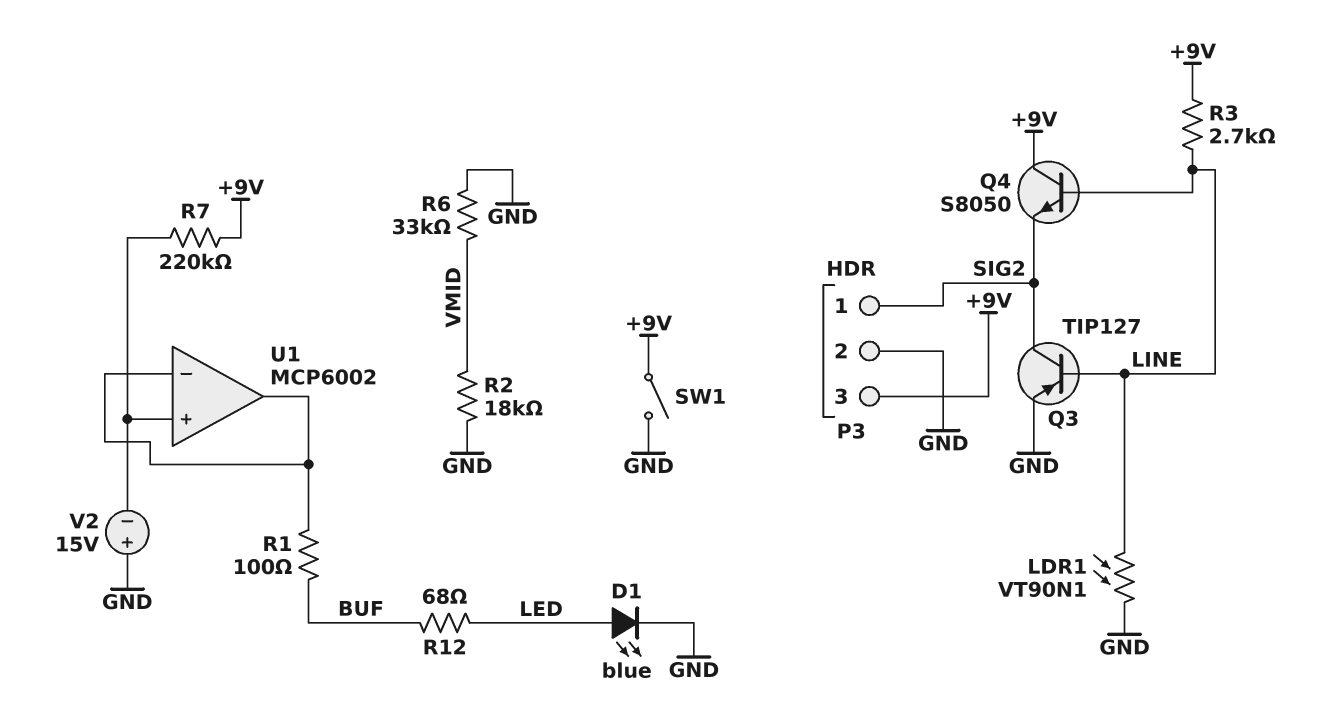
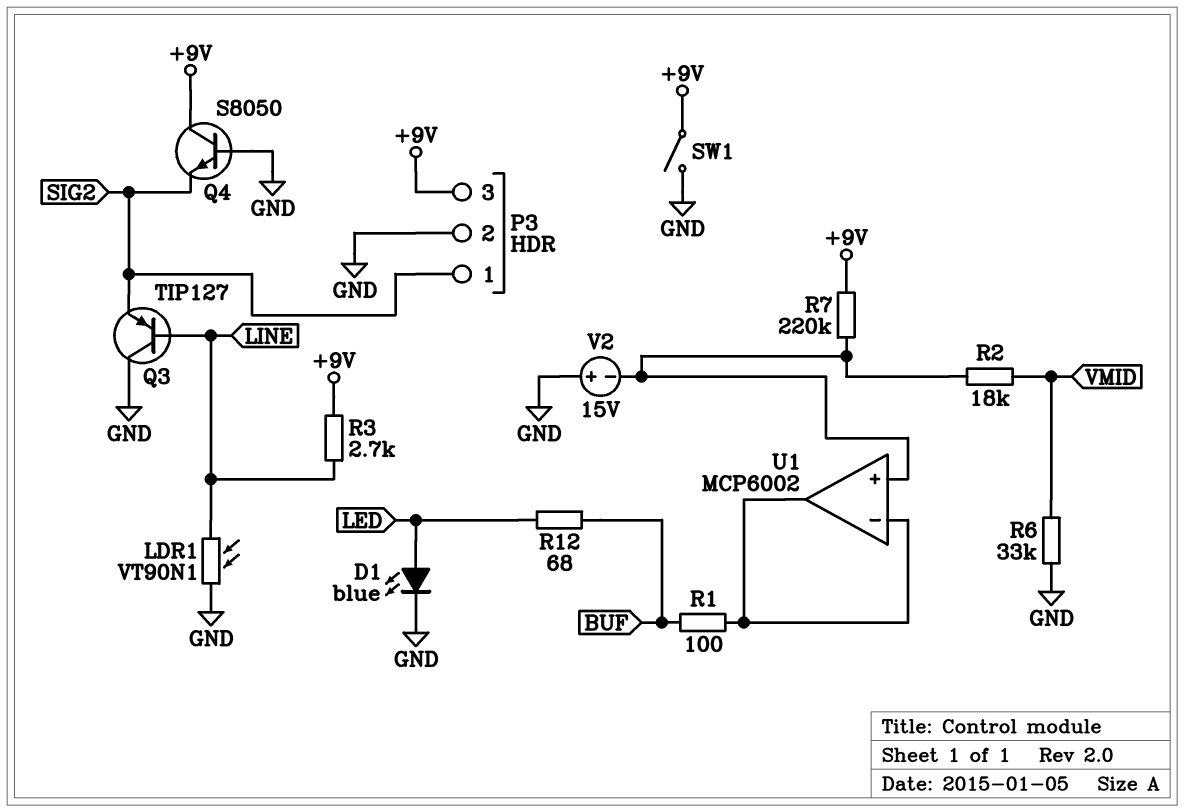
Q3: PNP TIP127 (B LINE, C SIG2, E GND) -> PNP TIP127 (B LINE, C GND, E SIG2)
Q4: NPN S8050 (B LINE, C +9V, E SIG2) -> NPN S8050 (B GND, C +9V, E SIG2)
R2: 18k (GND, VMID) -> 18k (U1/in+, VMID)

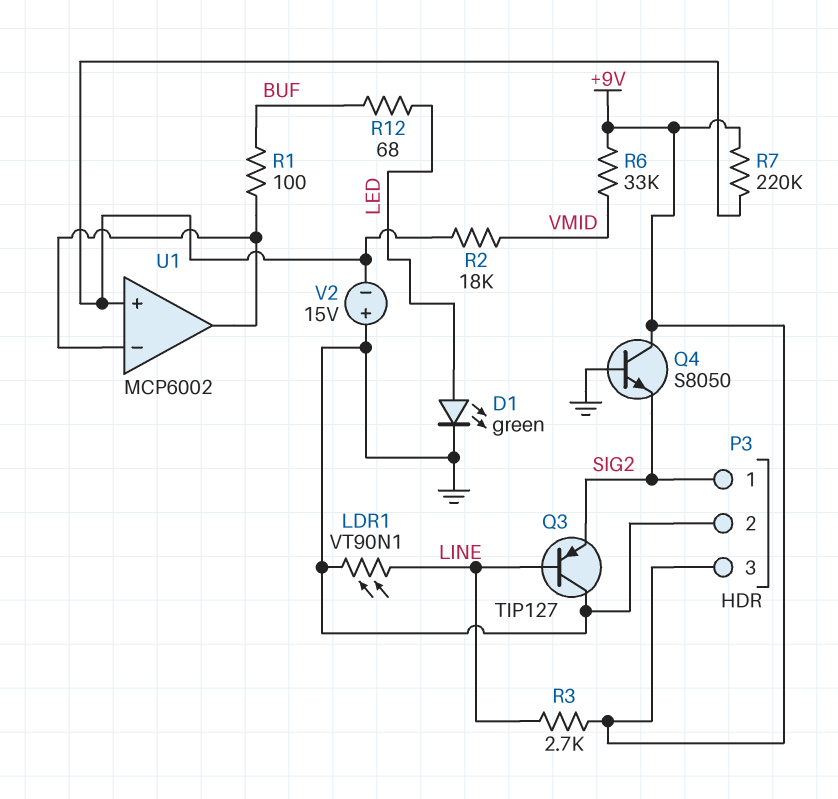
D1: LED blue (A LED, K GND) -> LED green (A LED, K GND)
R6: 33k (GND, VMID) -> 33k (+9V, VMID)
SW1: switch (+9V, GND) -> none

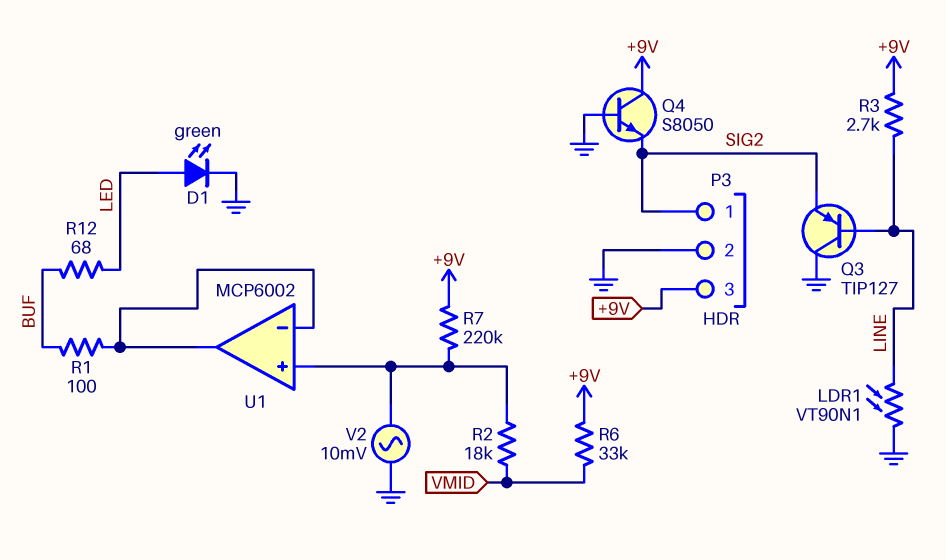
V2: 15V (plus GND, minus U1/in+) -> AC 10mV (GND, U1/in+)

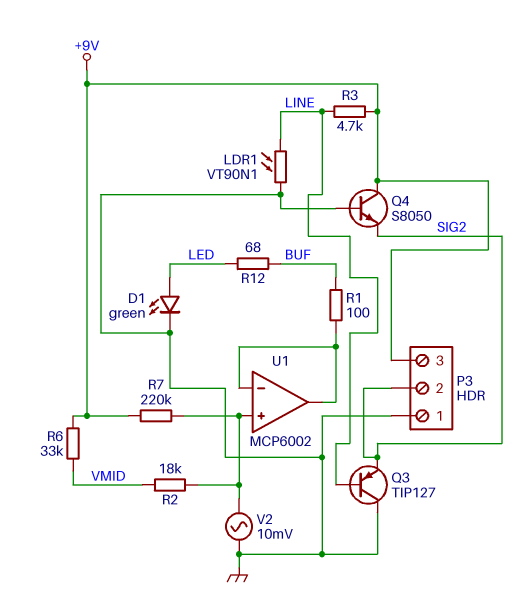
P3 pin 1: SIG2 -> GND
P3 pin 2: GND -> SIG2
R3: 2.7k (+9V, LINE) -> 4.7k (+9V, LINE)

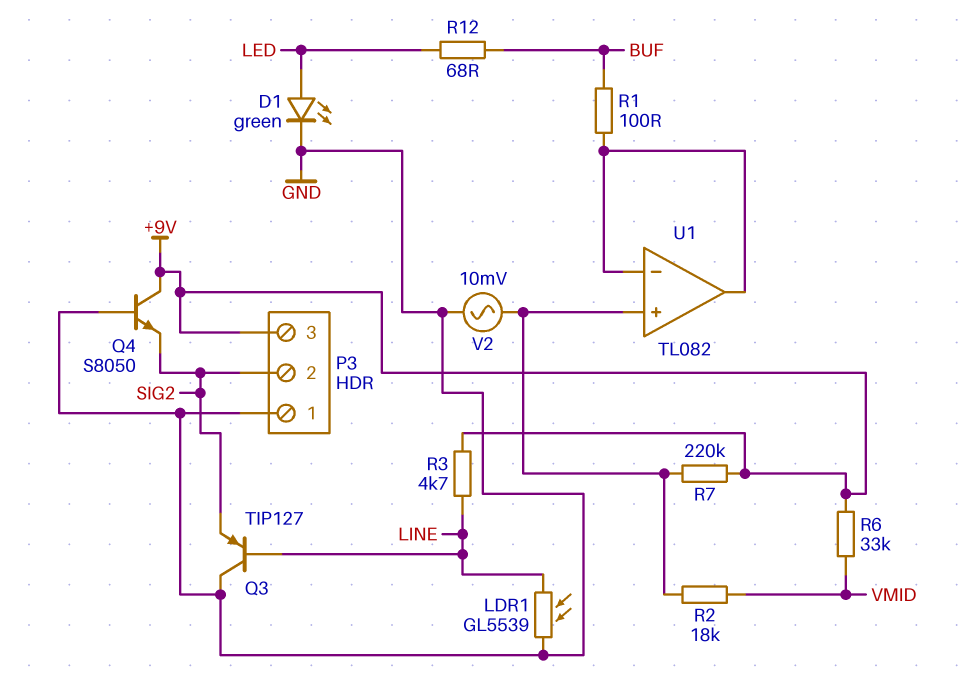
LDR1: VT90N1 (GND, LINE) -> GL5539 (GND, LINE)
U1: MCP6002 -> TL082

